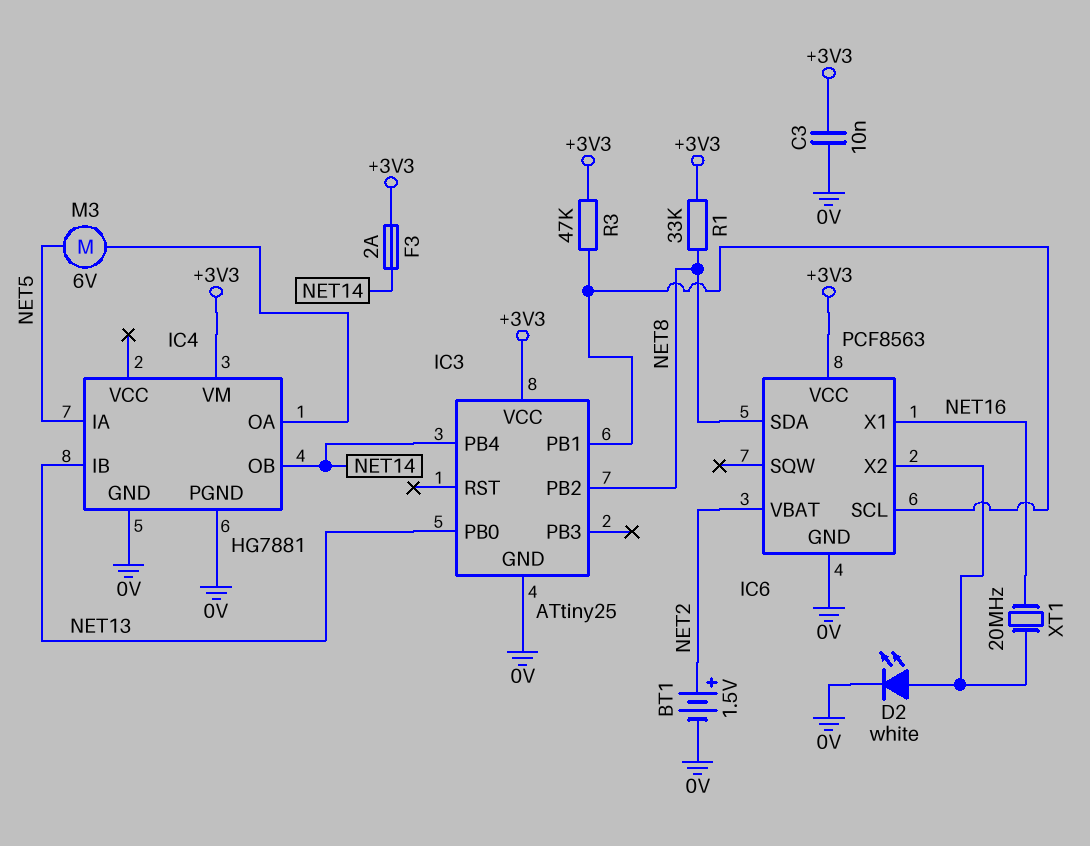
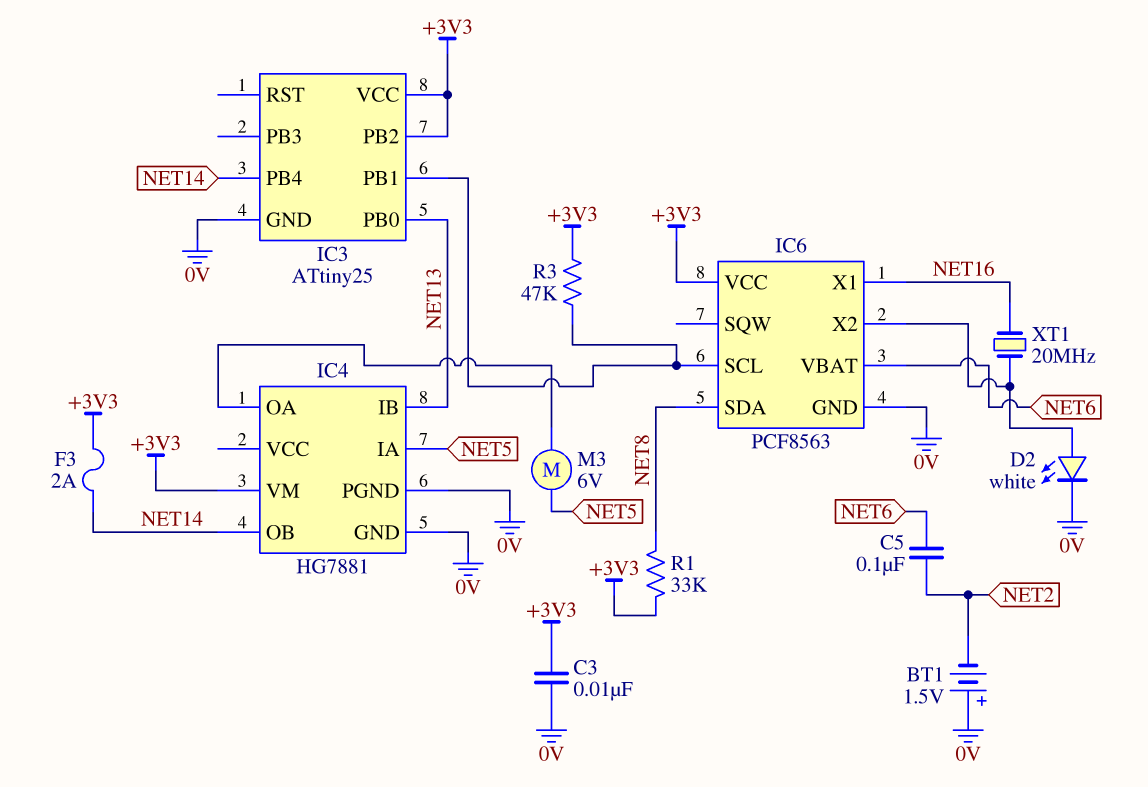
BT1: 1.5V (plus NET2, minus 0V) -> 1.5V (plus 0V, minus NET2)
C5: none -> 100nF (NET2, NET6)
IC3 pin PB2: NET8 -> +3V3
IC6 pin VBAT: NET2 -> NET6

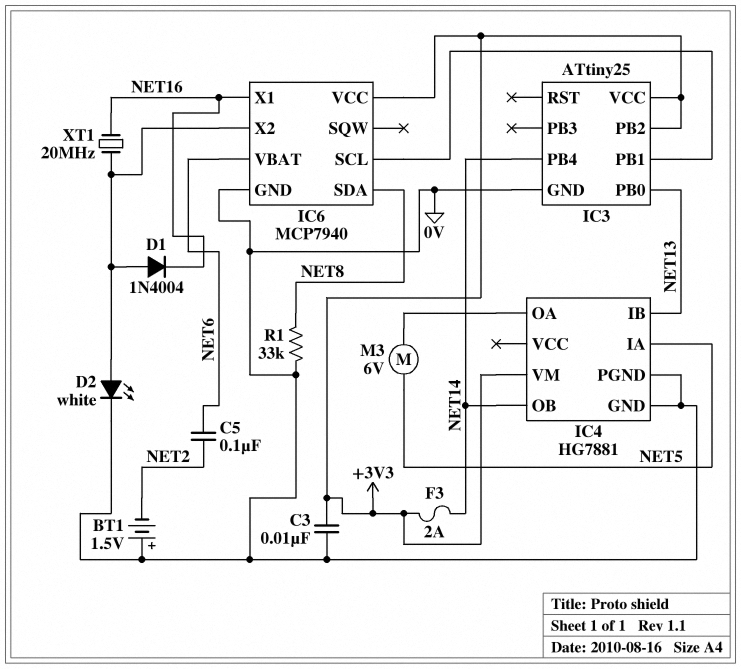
D1: none -> diode 1N4004 (A IC6/X2, K NET16)
IC6: PCF8563 -> MCP7940
R1: 33k (+3V3, NET8) -> 33k (0V, NET8)
R3: 47k (+3V3, IC3/PB1) -> none

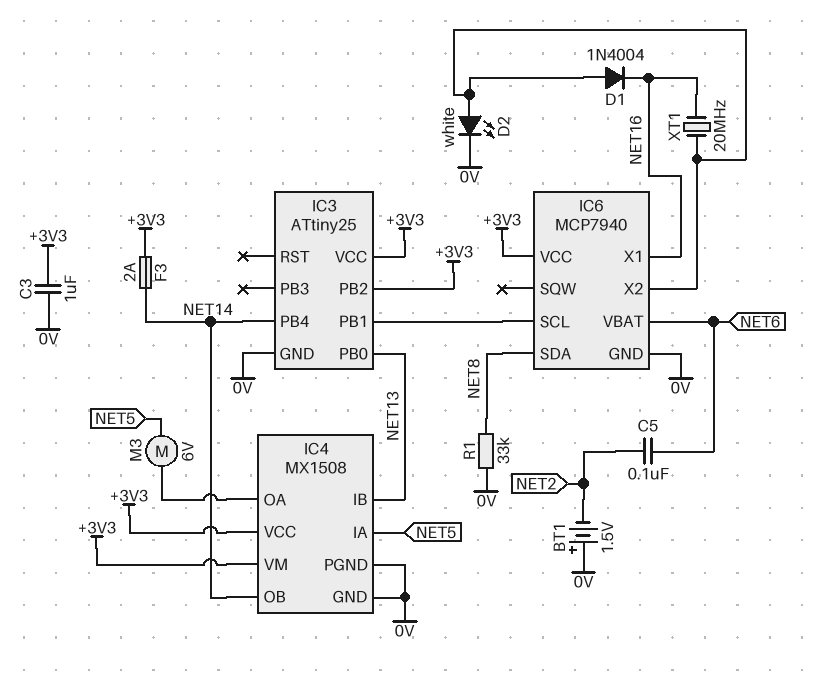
C3: 10nF (+3V3, 0V) -> 1uF (+3V3, 0V)
IC4: HG7881 -> MX1508
IC4 pin VCC: none -> +3V3

